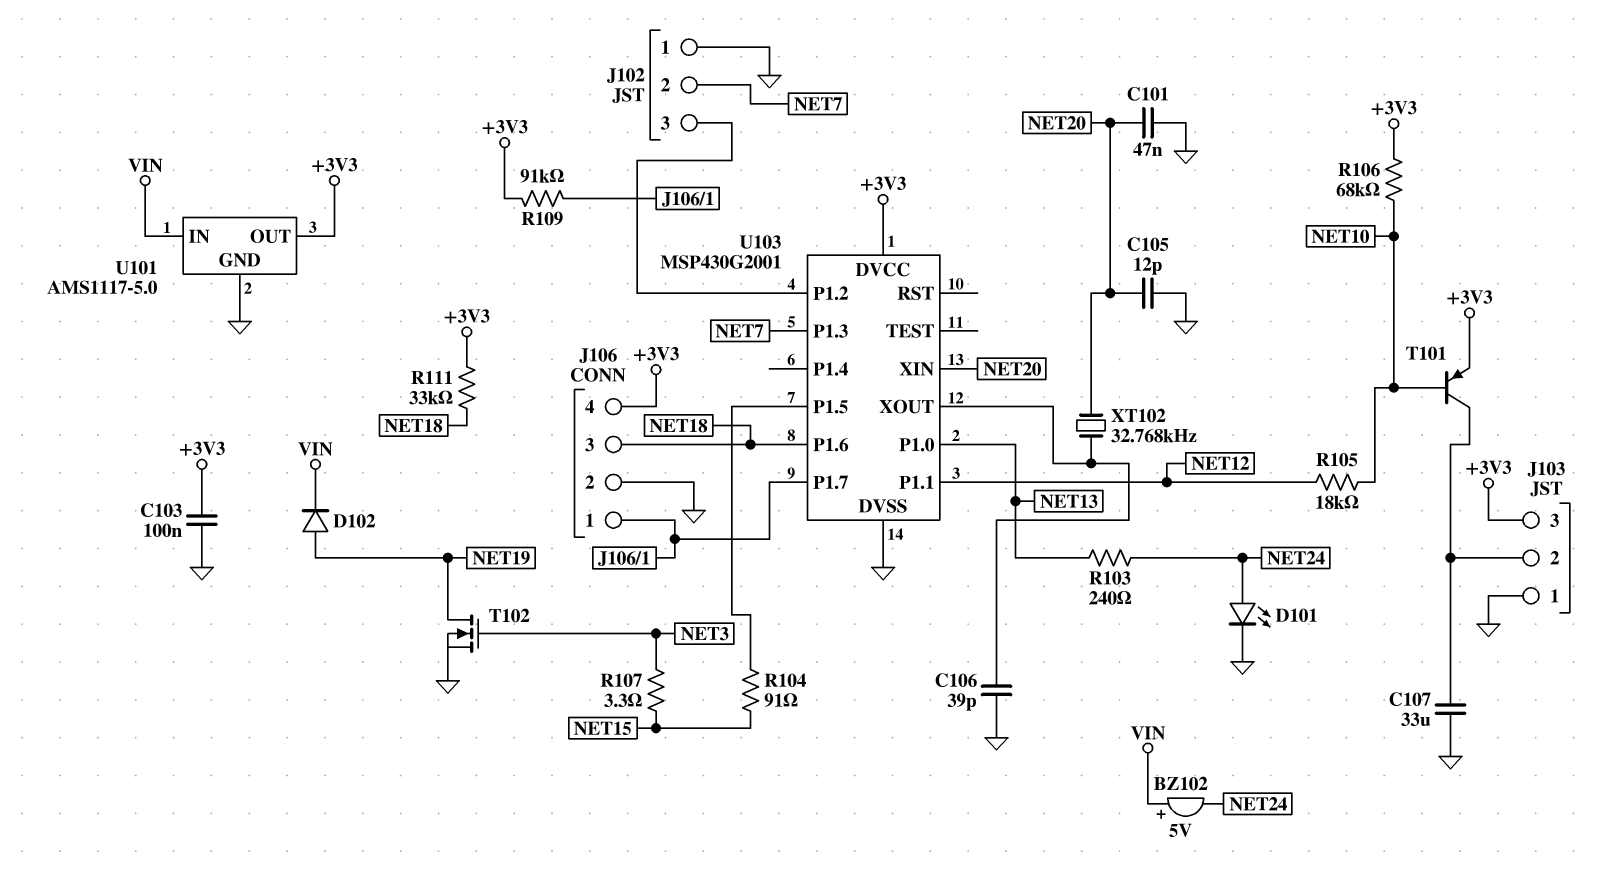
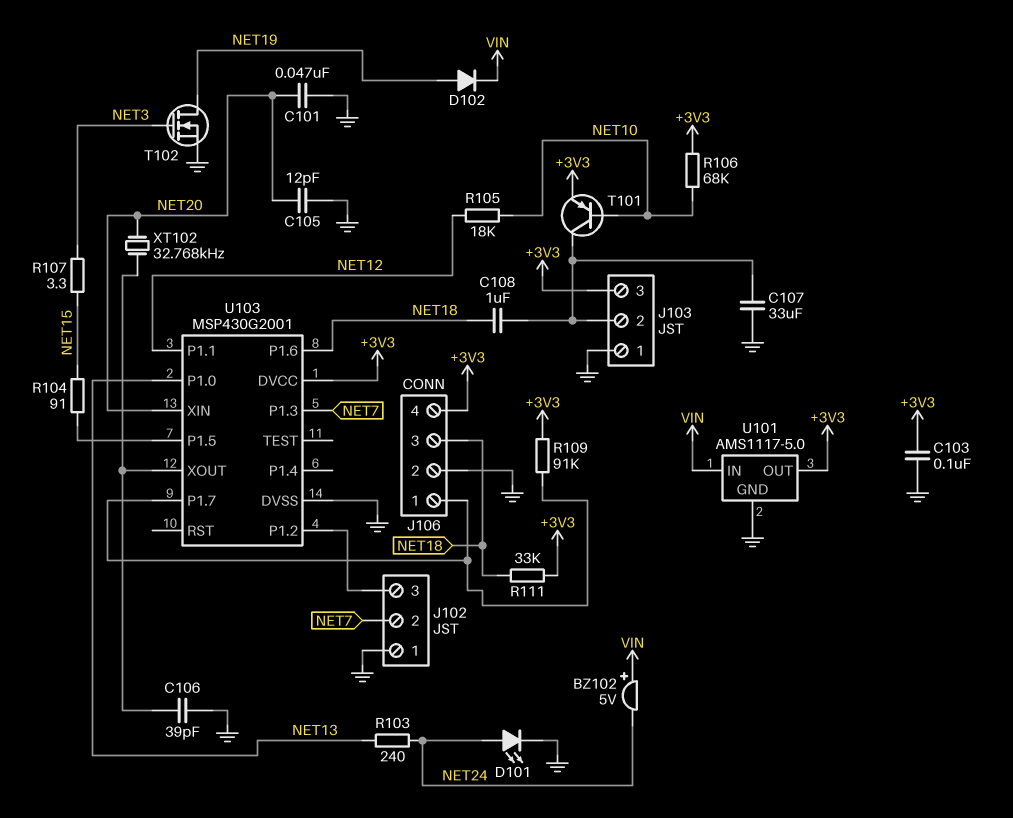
C108: none -> 1uF (J103/2, NET18)

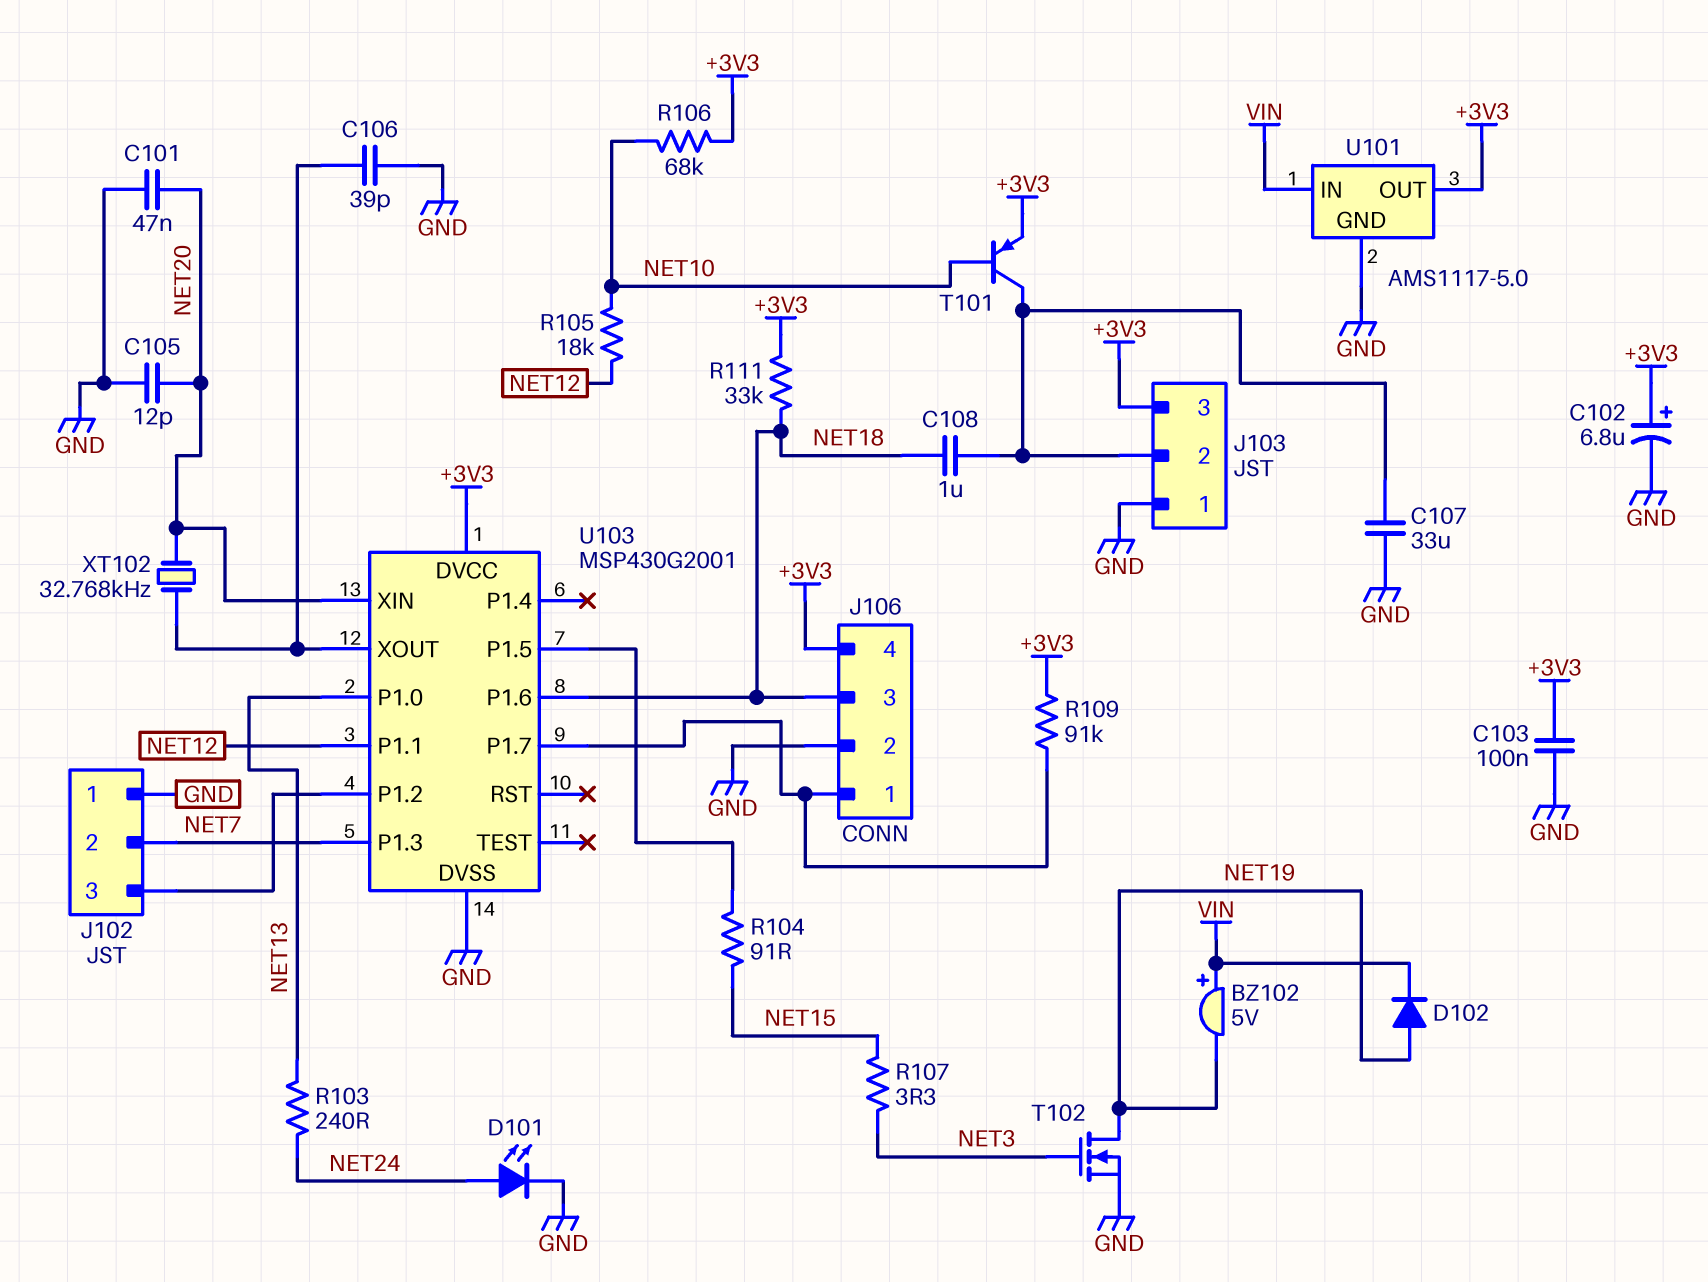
BZ102: buzzer 5V (plus VIN, minus NET24) -> buzzer 5V (plus VIN, minus NET19)
C102: none -> 6.8uF (plus +3V3, minus GND)

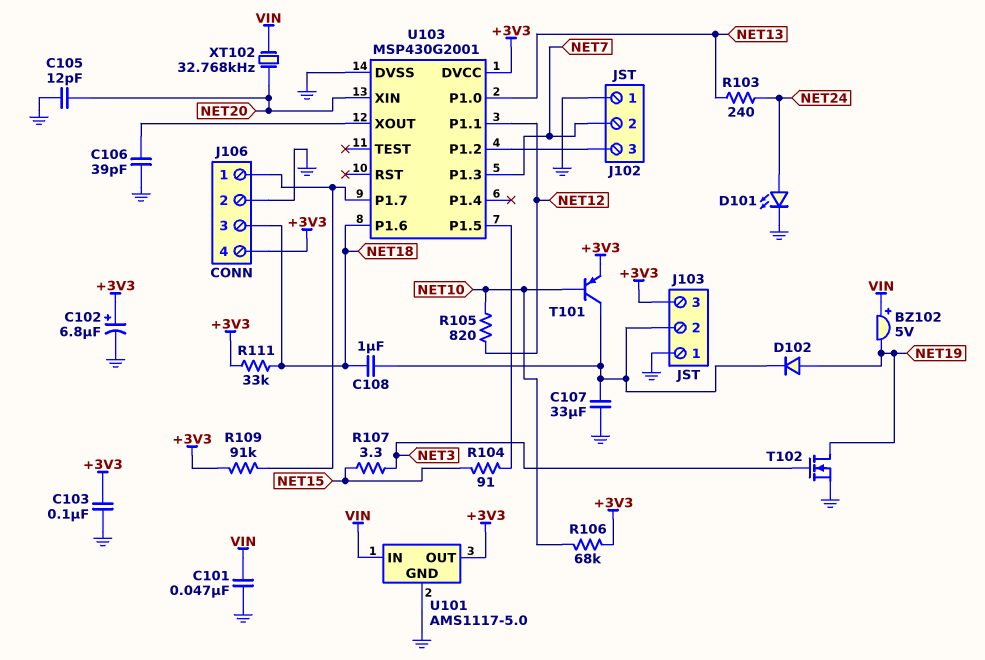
C101: 47nF (GND, NET20) -> 47nF (GND, VIN)
D102: diode (A NET19, K VIN) -> diode (A NET19, K J103/2)
R105: 18k (NET10, NET12) -> 820 (NET10, NET12)
XT102: 32.768kHz (NET20, U103/XOUT) -> 32.768kHz (NET20, VIN)

